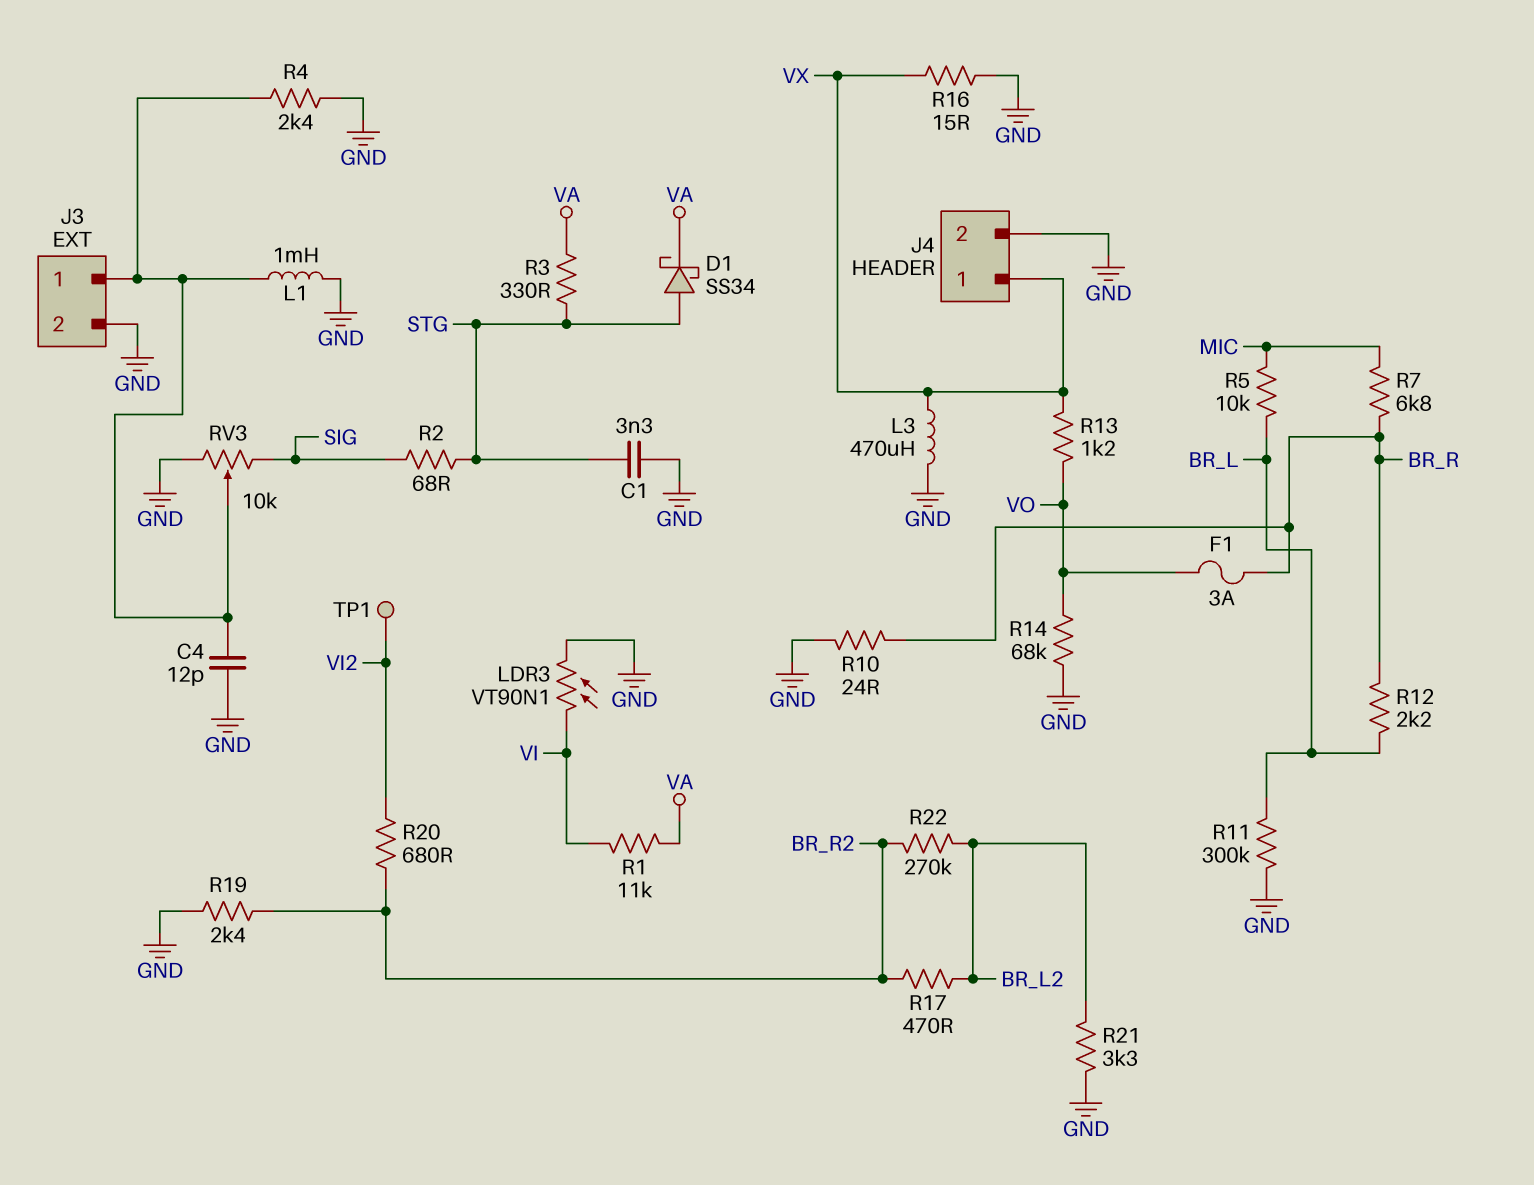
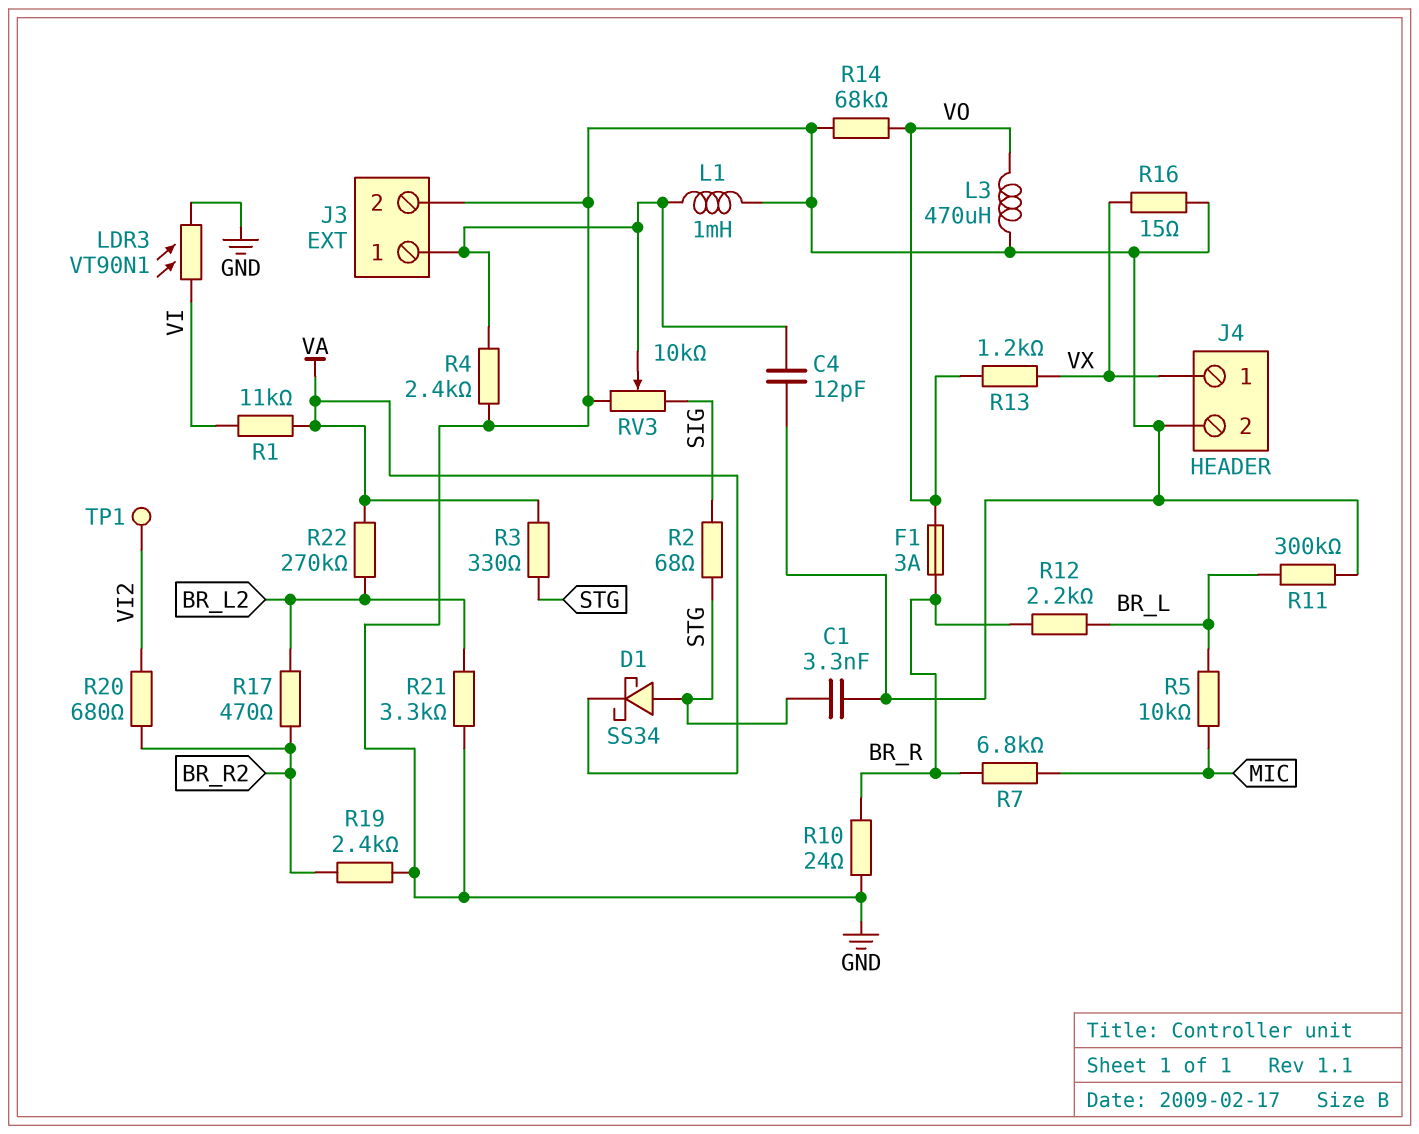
L3: 470uH (GND, VX) -> 470uH (GND, VO)
R22: 270k (BR_L2, BR_R2) -> 270k (BR_L2, VA)

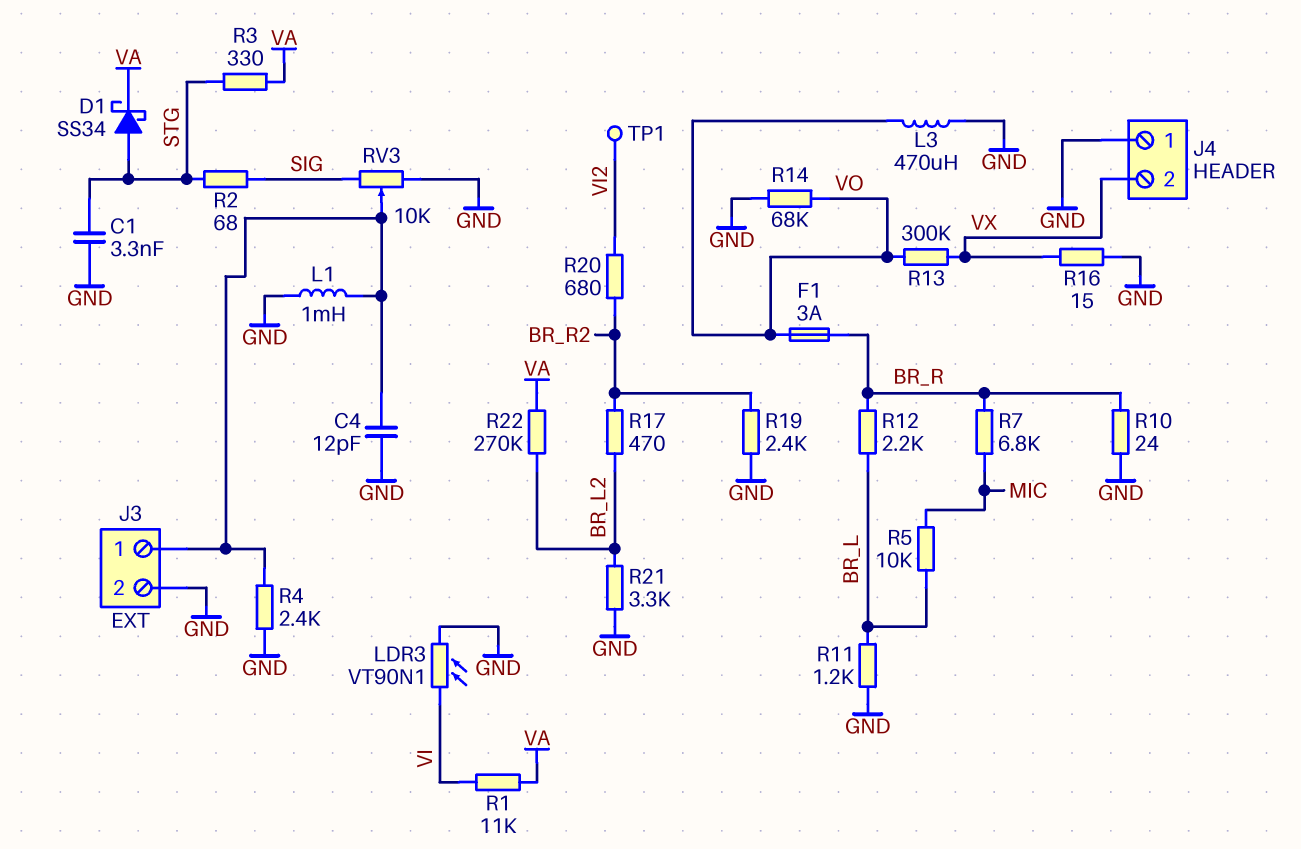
J4 pin 1: VX -> GND
J4 pin 2: GND -> VX
R11: 300k (BR_L, GND) -> 1.2k (BR_L, GND)
R13: 1.2k (VO, VX) -> 300k (VO, VX)

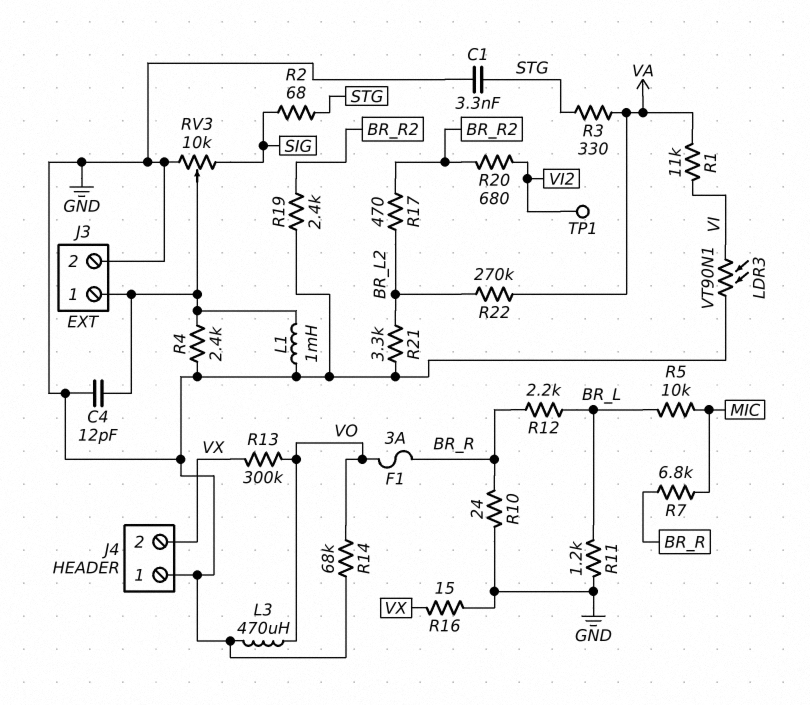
D1: schottky SS34 (A STG, K VA) -> none

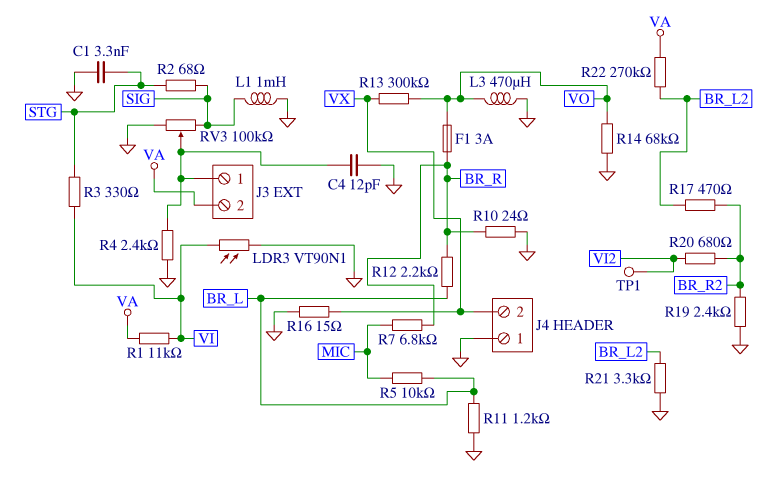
J3 pin 2: GND -> VA
L1: 1mH (GND, J3/1) -> 1mH (GND, SIG)
R3: 330 (STG, VA) -> 330 (STG, VI)
RV3: 10k (GND, SIG, wiper J3/1) -> 100k (GND, SIG, wiper J3/1)

